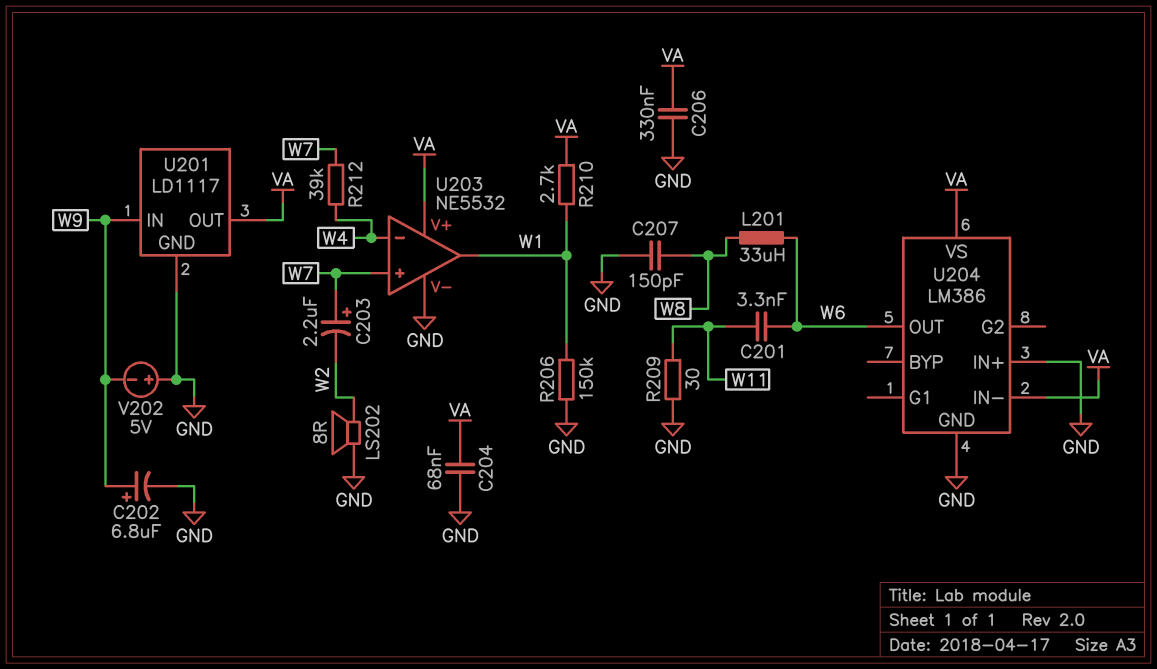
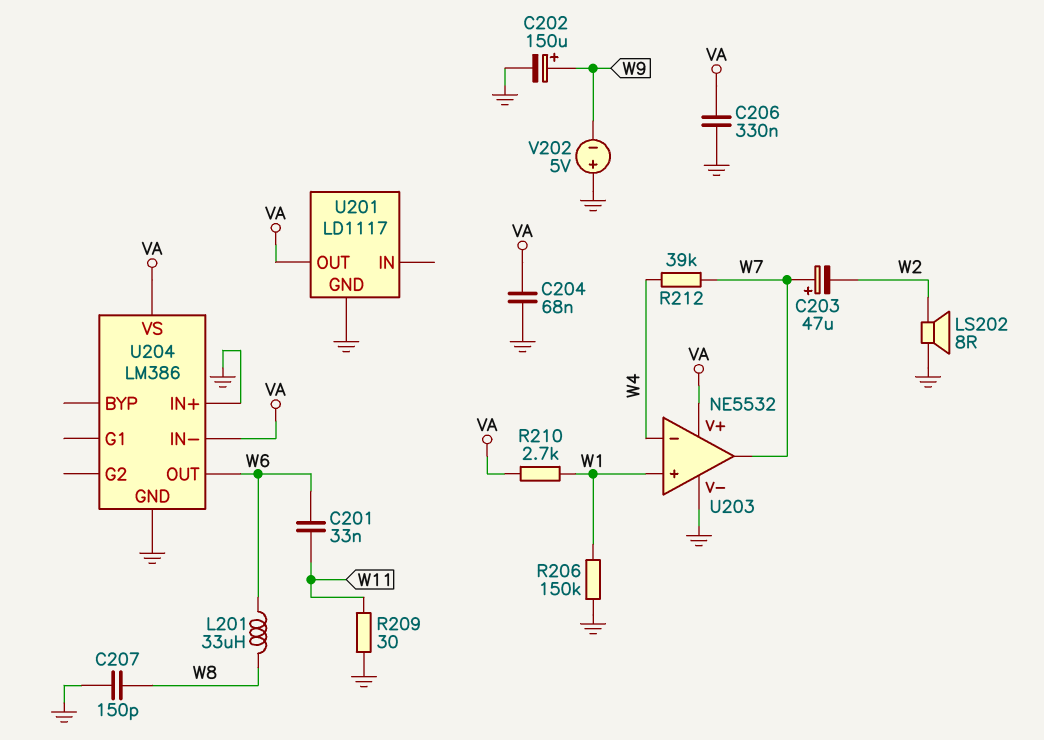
C201: 3.3nF (W6, W11) -> 33nF (W6, W11)
C202: 6.8uF (plus W9, minus GND) -> 150uF (plus W9, minus GND)
C203: 2.2uF (plus W7, minus W2) -> 47uF (plus W7, minus W2)
U201 pin IN: W9 -> none
U203 pin in+: W7 -> W1
U203 pin out: W1 -> W7

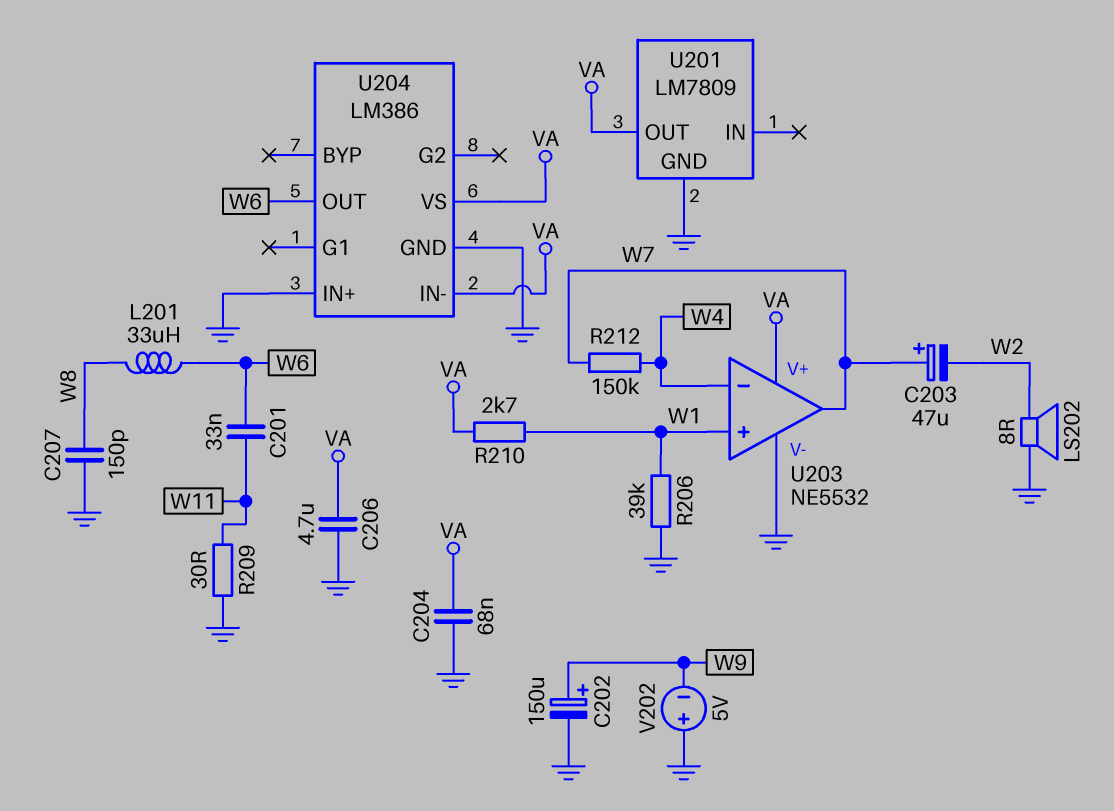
C206: 330nF (GND, VA) -> 4.7uF (GND, VA)
R206: 150k (GND, W1) -> 39k (GND, W1)
R212: 39k (W4, W7) -> 150k (W4, W7)
U201: LD1117 -> LM7809

